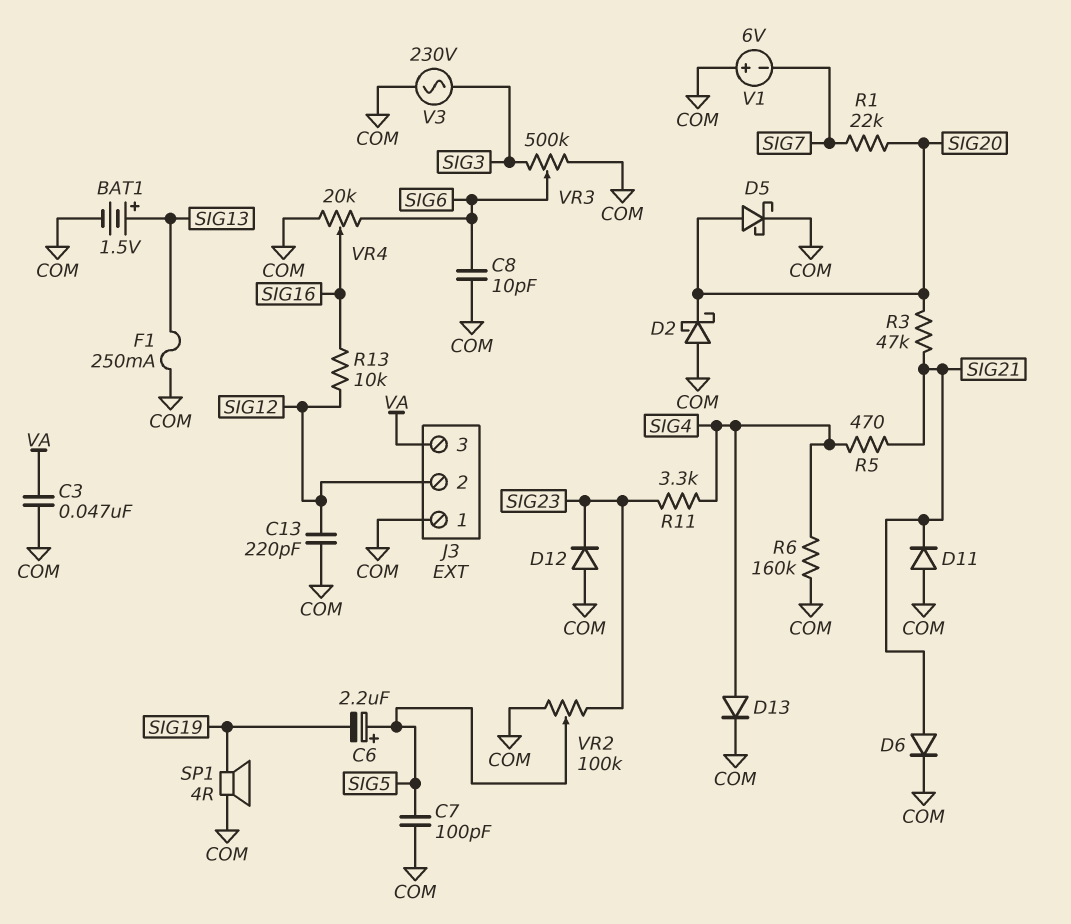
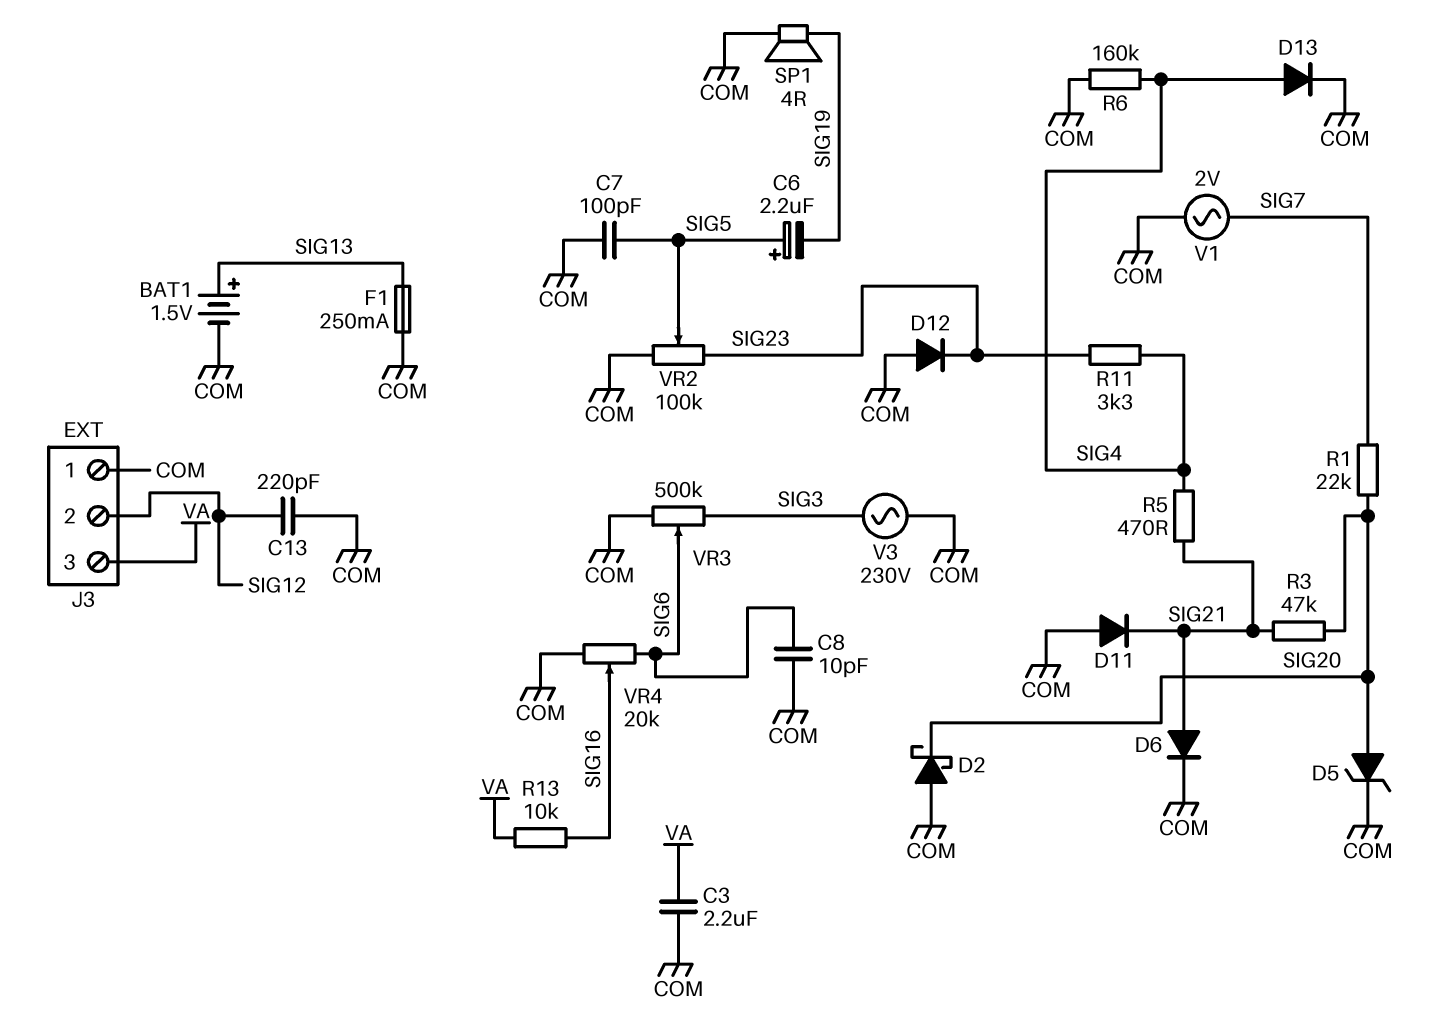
C3: 47nF (COM, VA) -> 2.2uF (COM, VA)
D5: schottky (A SIG20, K COM) -> zener (A SIG20, K COM)
R13: 10k (SIG12, SIG16) -> 10k (SIG16, VA)
V1: 6V (plus COM, minus SIG7) -> AC 2V (COM, SIG7)

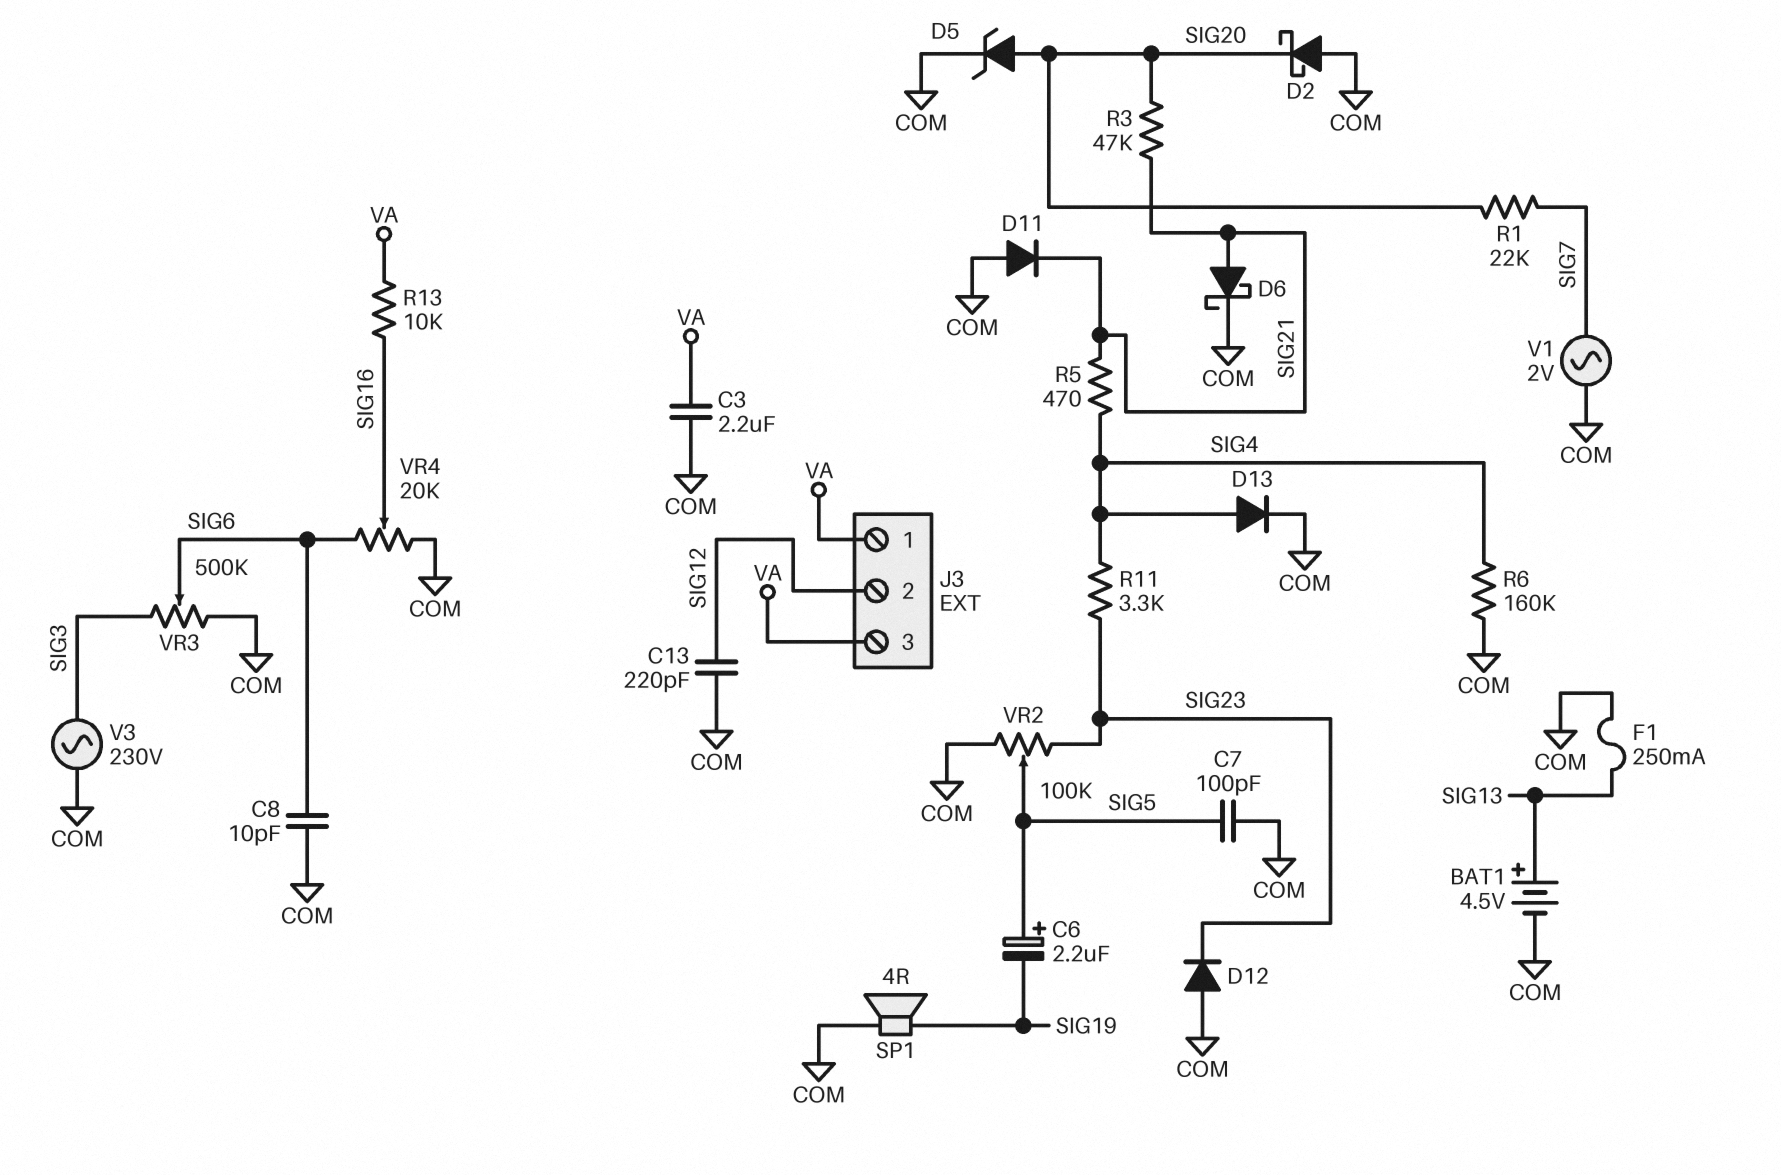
BAT1: 1.5V (plus SIG13, minus COM) -> 4.5V (plus SIG13, minus COM)
D6: diode (A SIG21, K COM) -> schottky (A SIG21, K COM)
J3 pin 1: COM -> VA

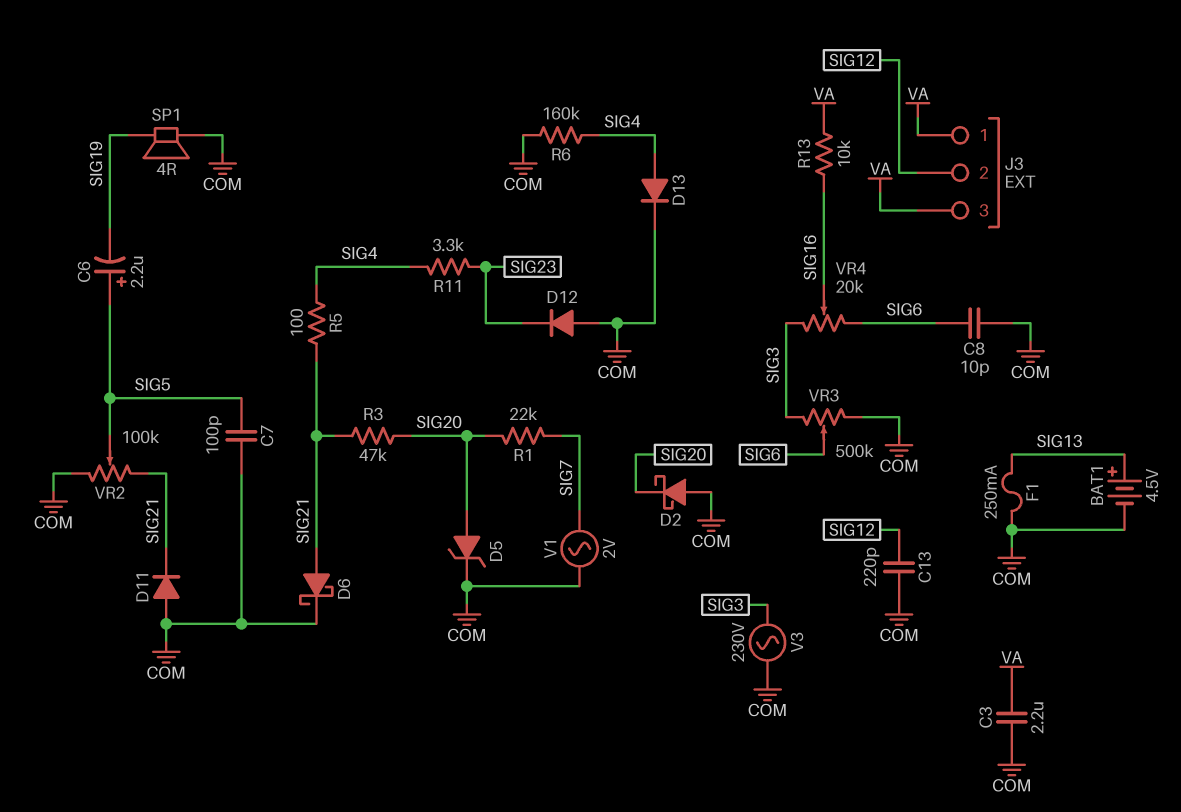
R5: 470 (SIG4, SIG21) -> 100 (SIG4, SIG21)
VR2: 100k (COM, SIG23, wiper SIG5) -> 100k (COM, SIG21, wiper SIG5)
VR4: 20k (COM, SIG6, wiper SIG16) -> 20k (SIG3, SIG6, wiper SIG16)

